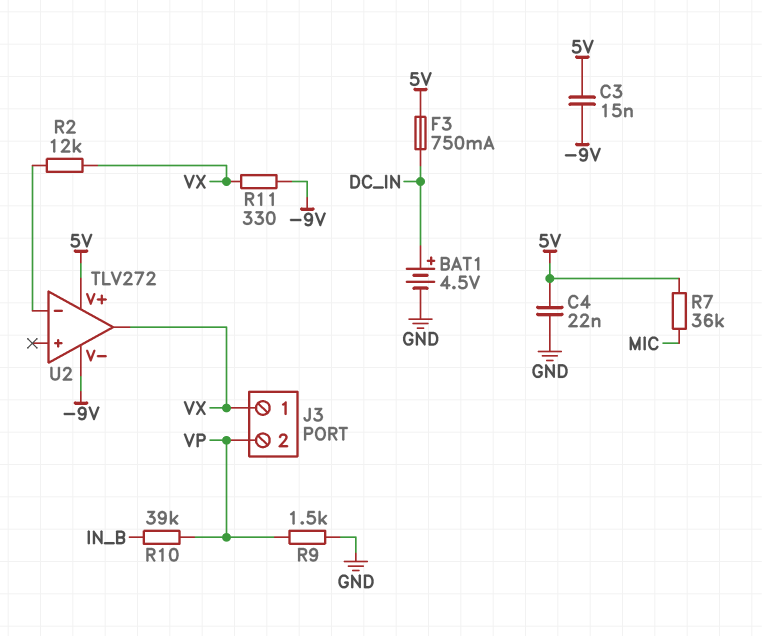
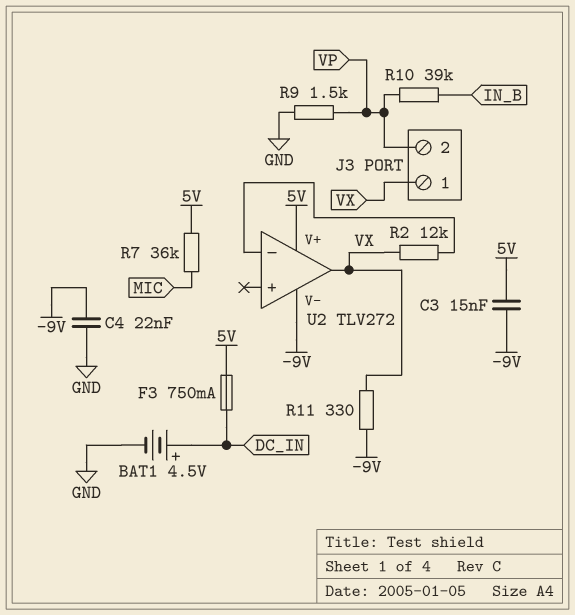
C4: 22nF (5V, GND) -> 22nF (-9V, GND)

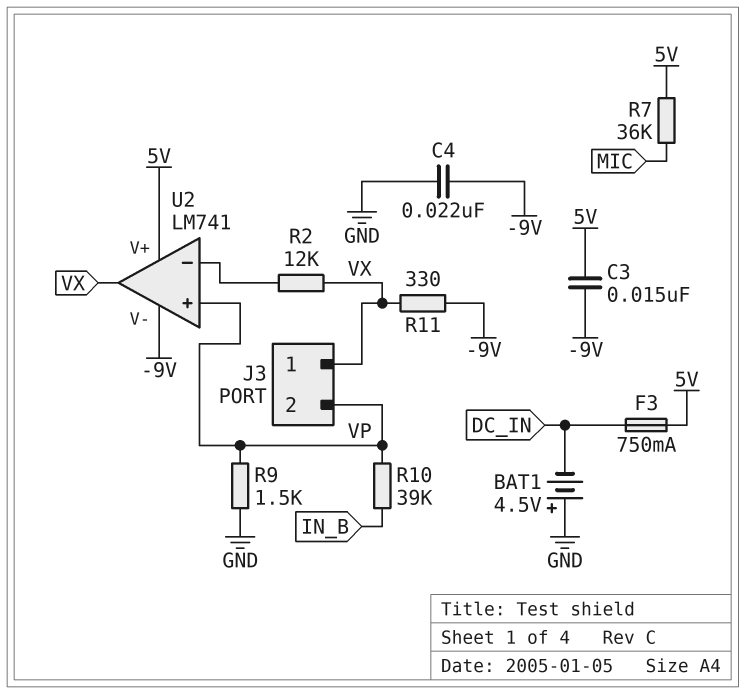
BAT1: 4.5V (plus DC_IN, minus GND) -> 4.5V (plus GND, minus DC_IN)
U2: TLV272 -> LM741
U2 pin in+: none -> VP

